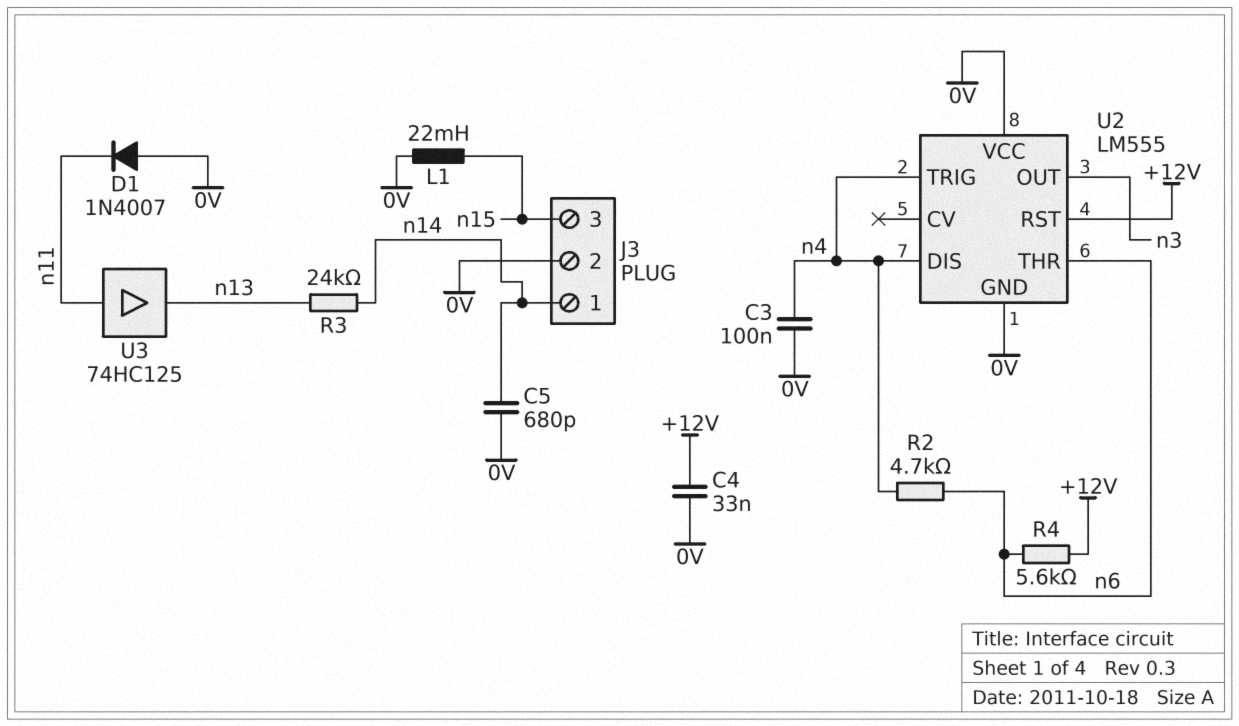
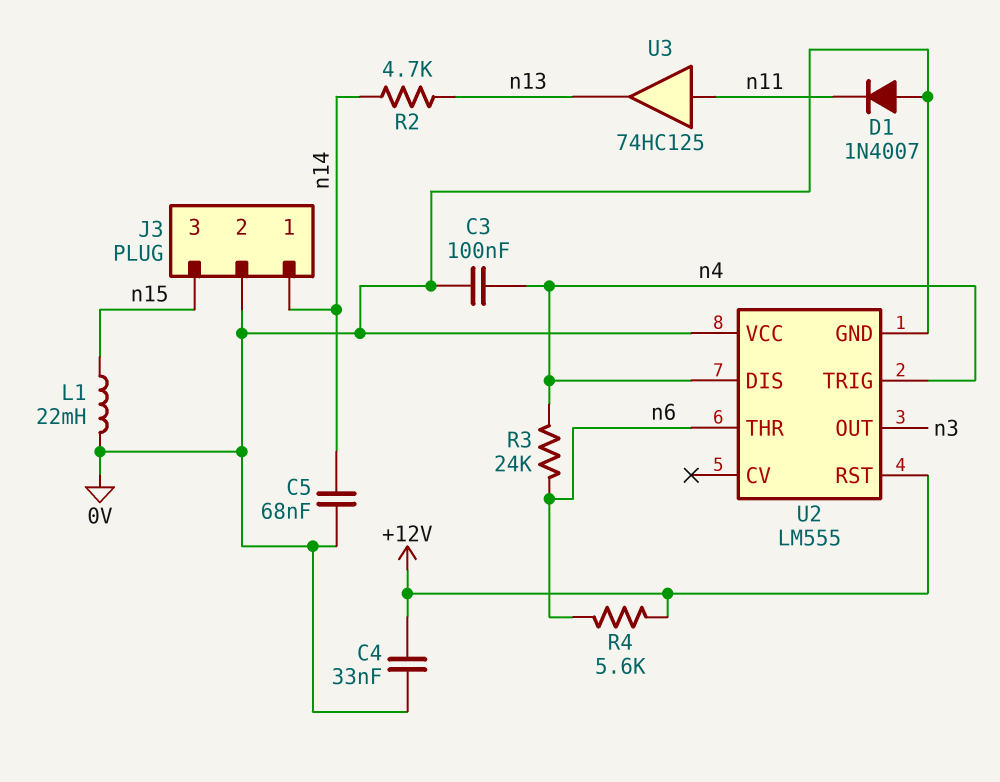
C5: 680pF (0V, n14) -> 68nF (0V, n14)
R2: 4.7k (n4, n6) -> 4.7k (n13, n14)
R3: 24k (n13, n14) -> 24k (n4, n6)

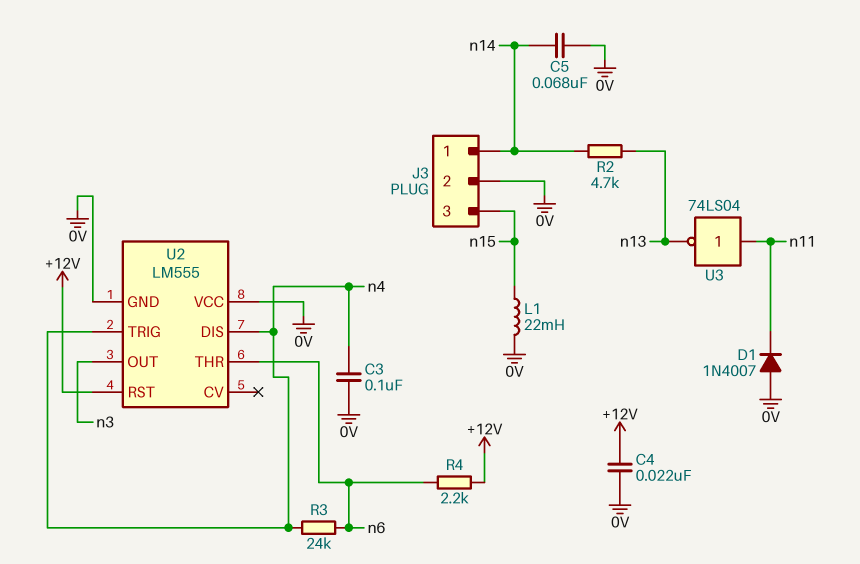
C4: 33nF (+12V, 0V) -> 22nF (+12V, 0V)
R4: 5.6k (+12V, n6) -> 2.2k (+12V, n6)
U3: buffer 74HC125 (in n11, out n13) -> NOT 74LS04 (in n11, out n13)

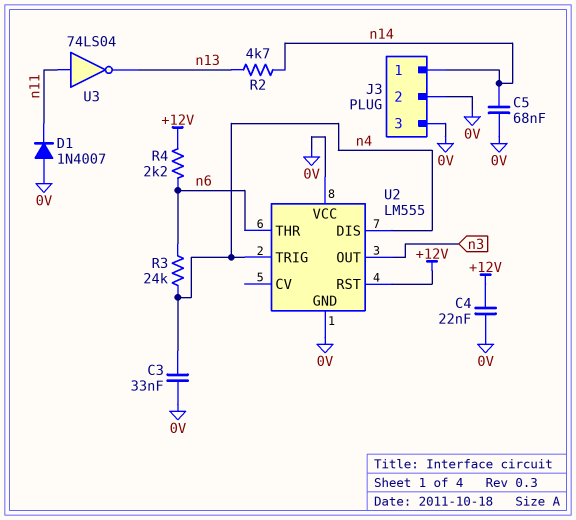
C3: 100nF (0V, n4) -> 33nF (0V, n4)
J3 pin 3: n15 -> 0V
L1: 22mH (0V, n15) -> none

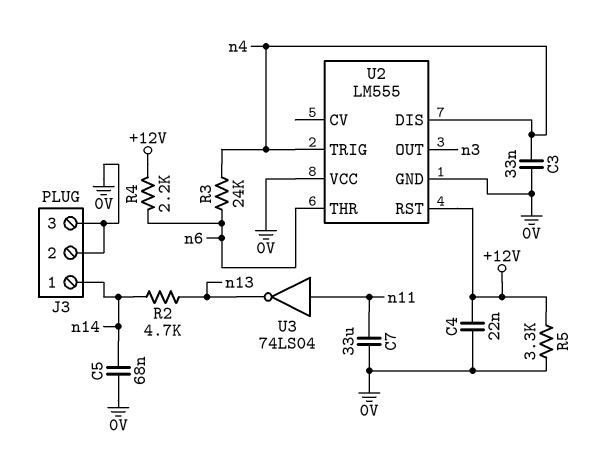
C7: none -> 33uF (0V, n11)
D1: diode 1N4007 (A 0V, K n11) -> none
R5: none -> 3.3k (+12V, 0V)

